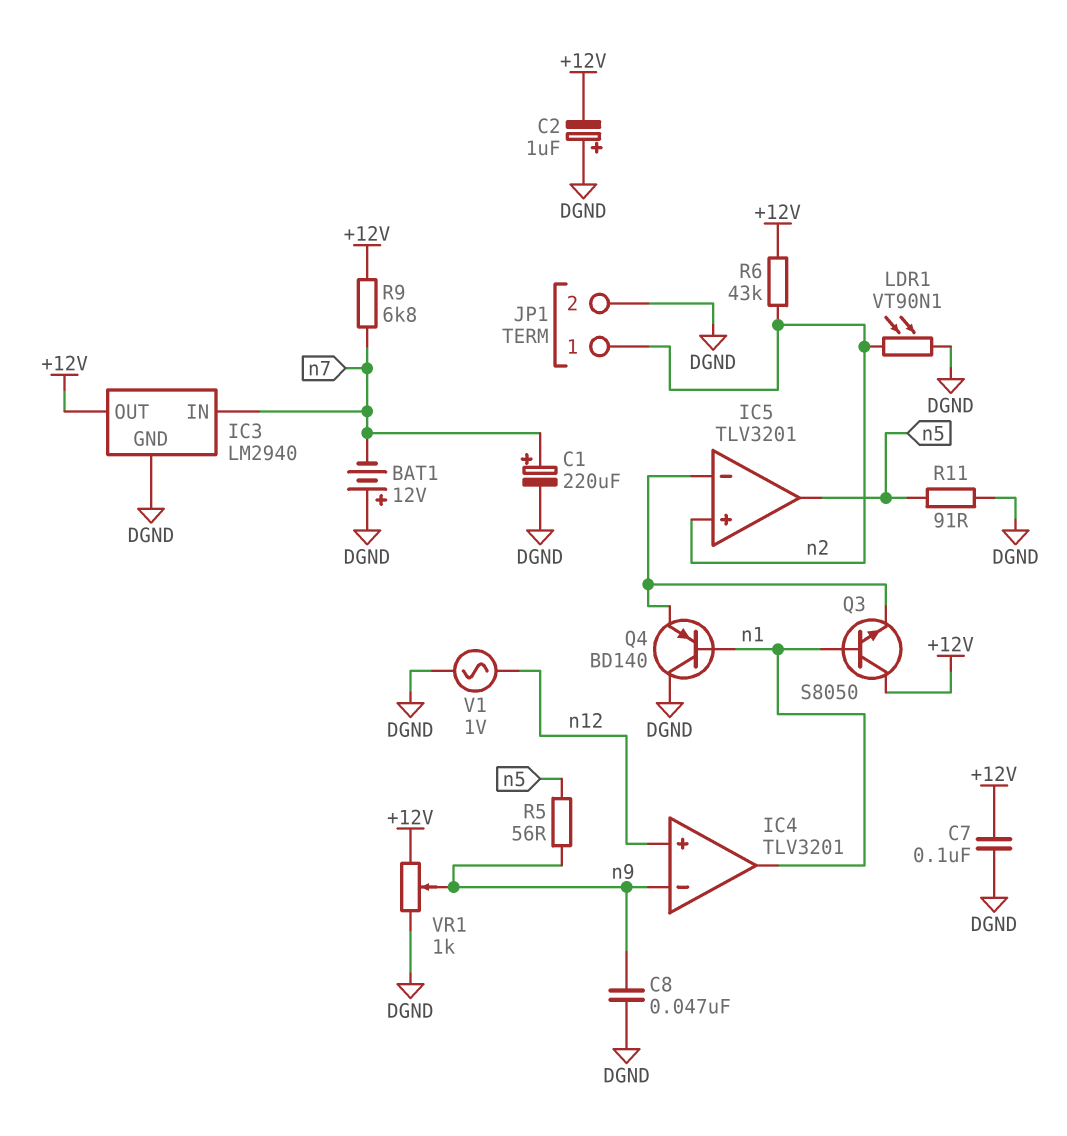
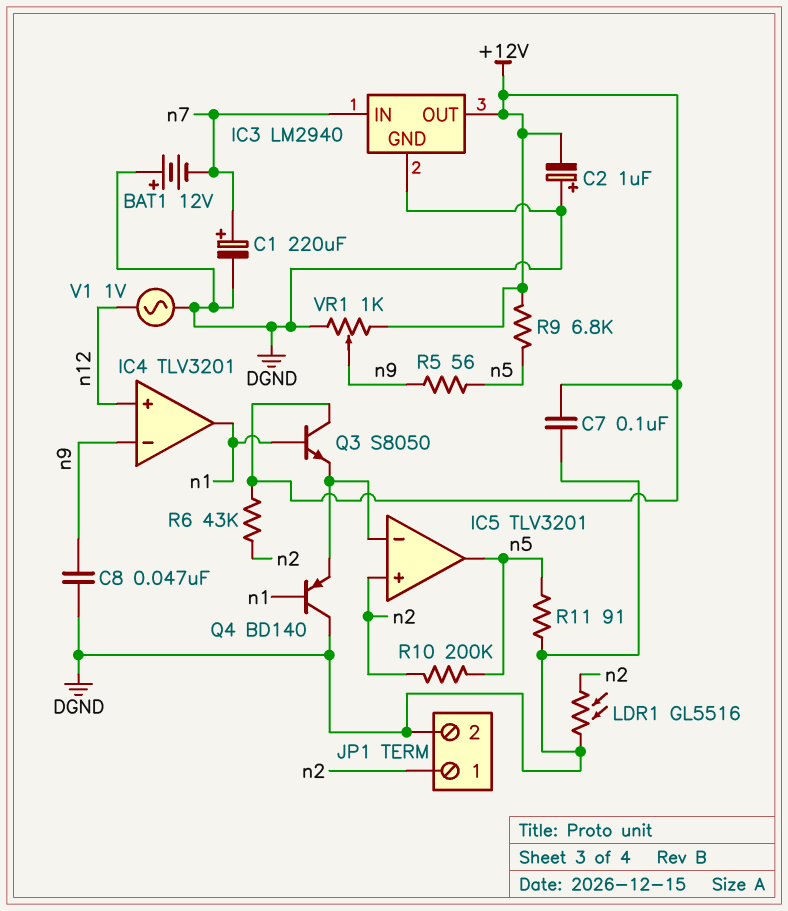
LDR1: VT90N1 (DGND, n2) -> GL5516 (DGND, n2)
R9: 6.8k (+12V, n7) -> 6.8k (+12V, n5)
R10: none -> 200k (n2, n5)

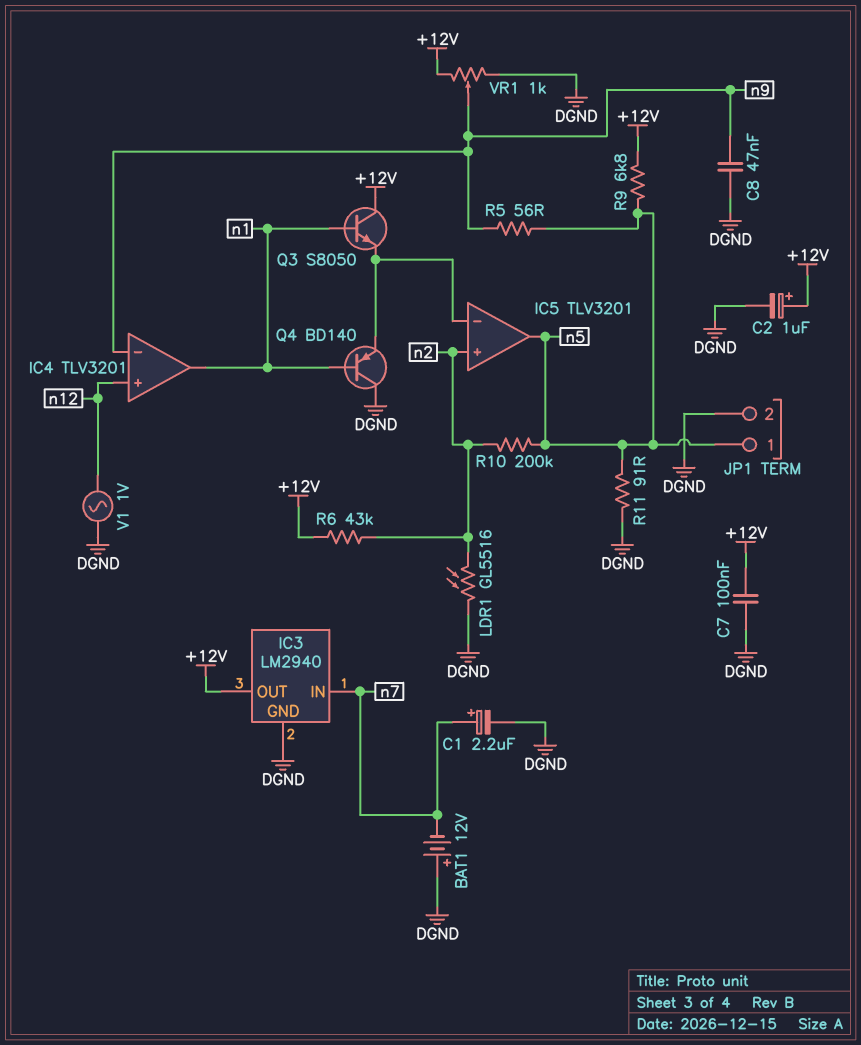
C1: 220uF (plus n7, minus DGND) -> 2.2uF (plus n7, minus DGND)
C2: 1uF (plus DGND, minus +12V) -> 1uF (plus +12V, minus DGND)
JP1 pin 1: n2 -> n5

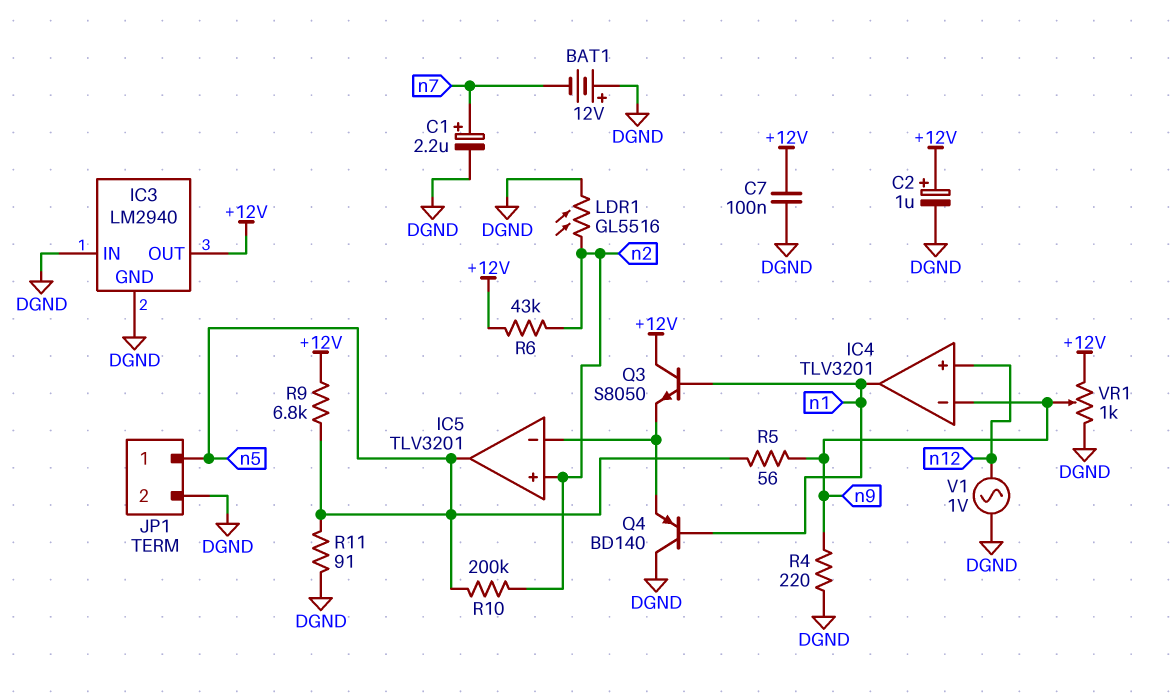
C8: 47nF (DGND, n9) -> none
IC3 pin IN: n7 -> DGND
R4: none -> 220 (DGND, n9)

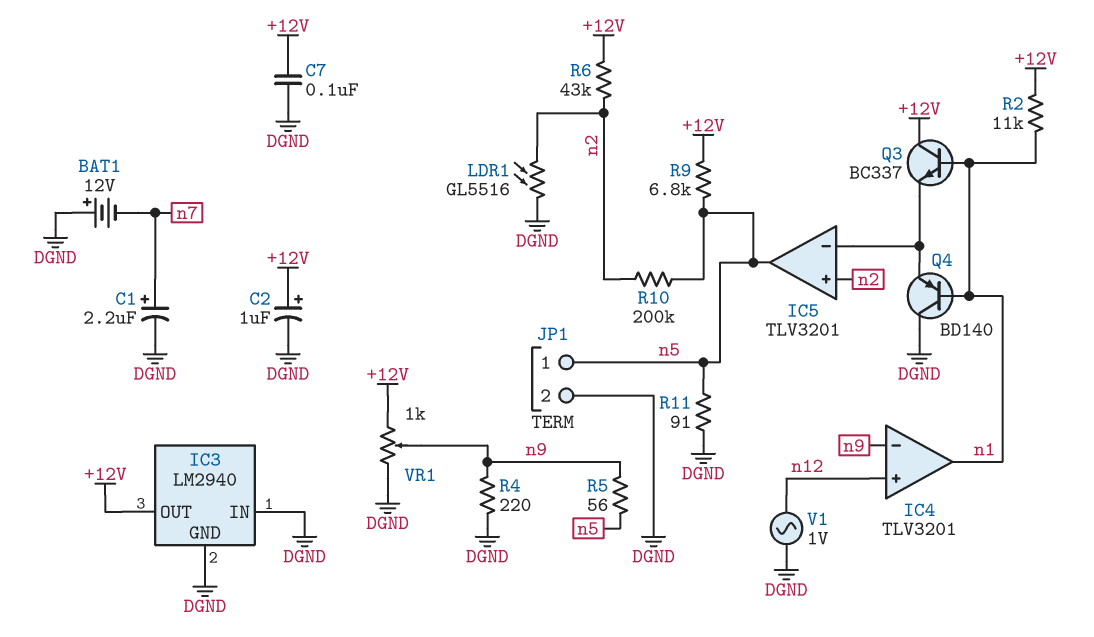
Q3: NPN S8050 (B n1, C +12V, E IC5/in-) -> NPN BC337 (B n1, C +12V, E IC5/in-)
R2: none -> 11k (+12V, n1)

